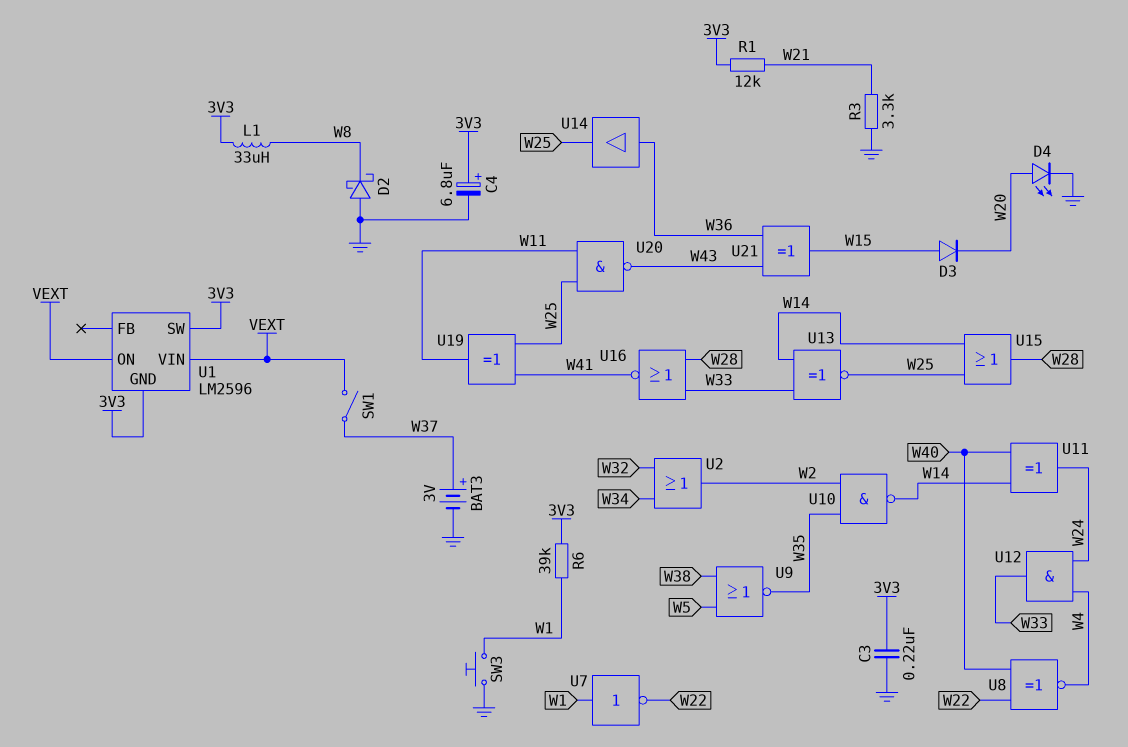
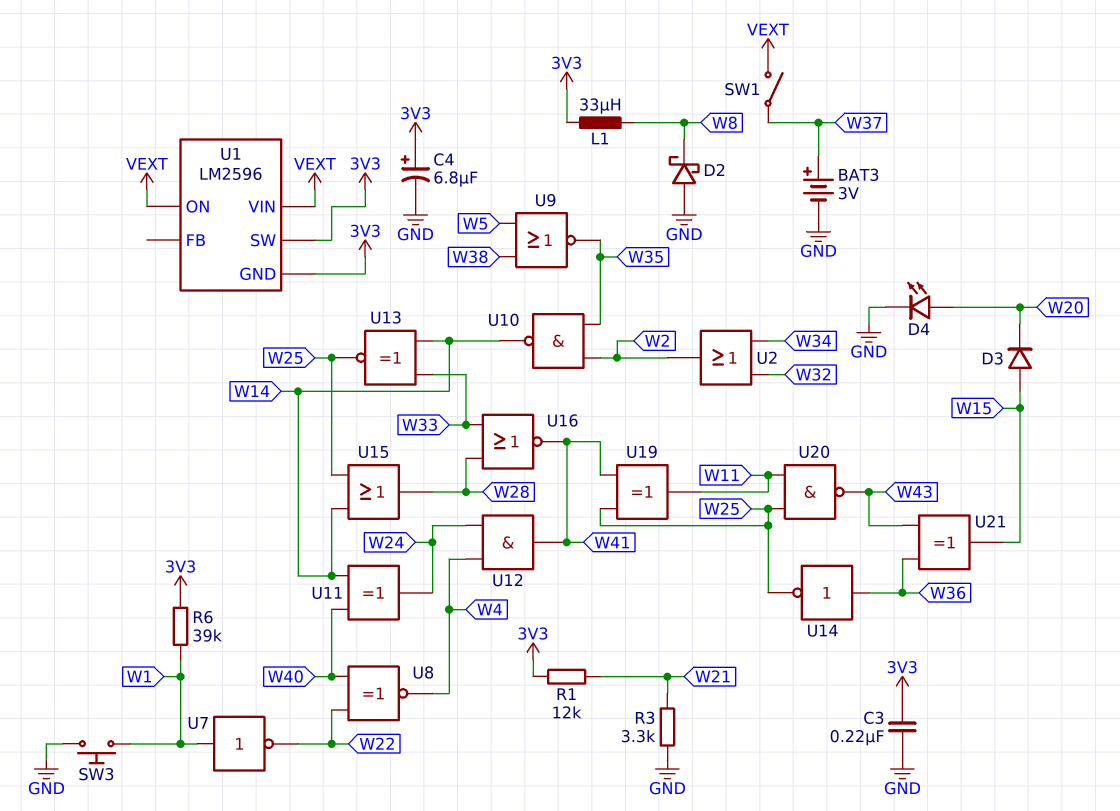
U12: AND (in W4, in W24, out W33) -> AND (in W4, in W24, out W41)
U14: buffer (in W36, out W25) -> NOT (in W36, out W25)

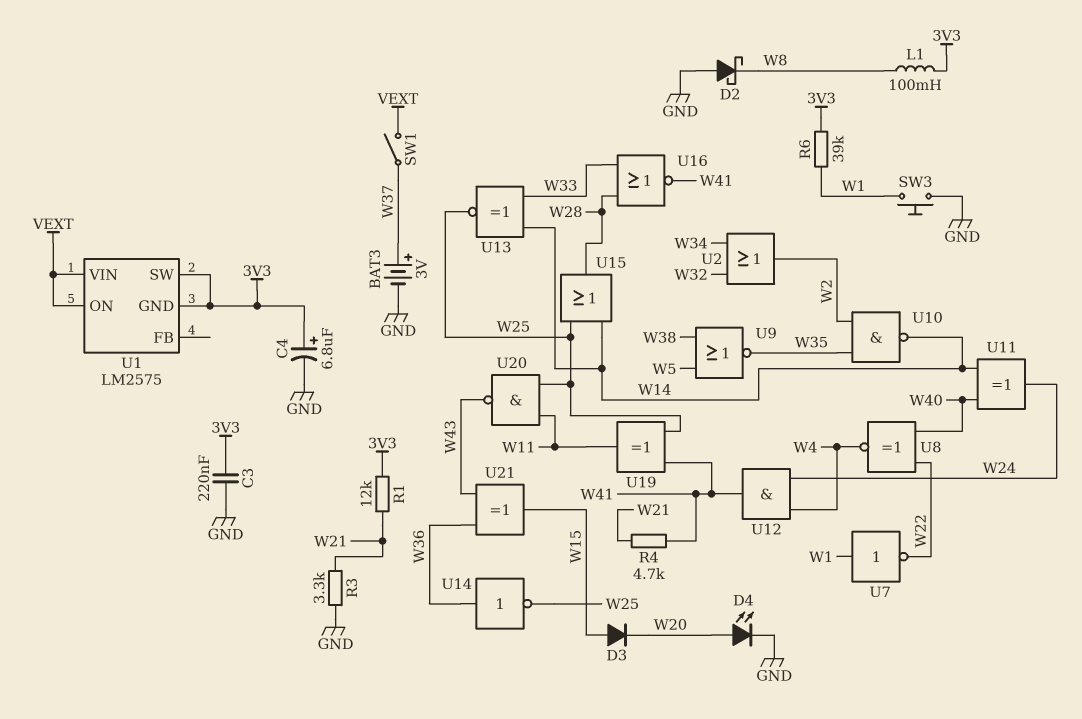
L1: 33uH (3V3, W8) -> 100mH (3V3, W8)
R4: none -> 4.7k (W21, W41)
U1: LM2596 -> LM2575

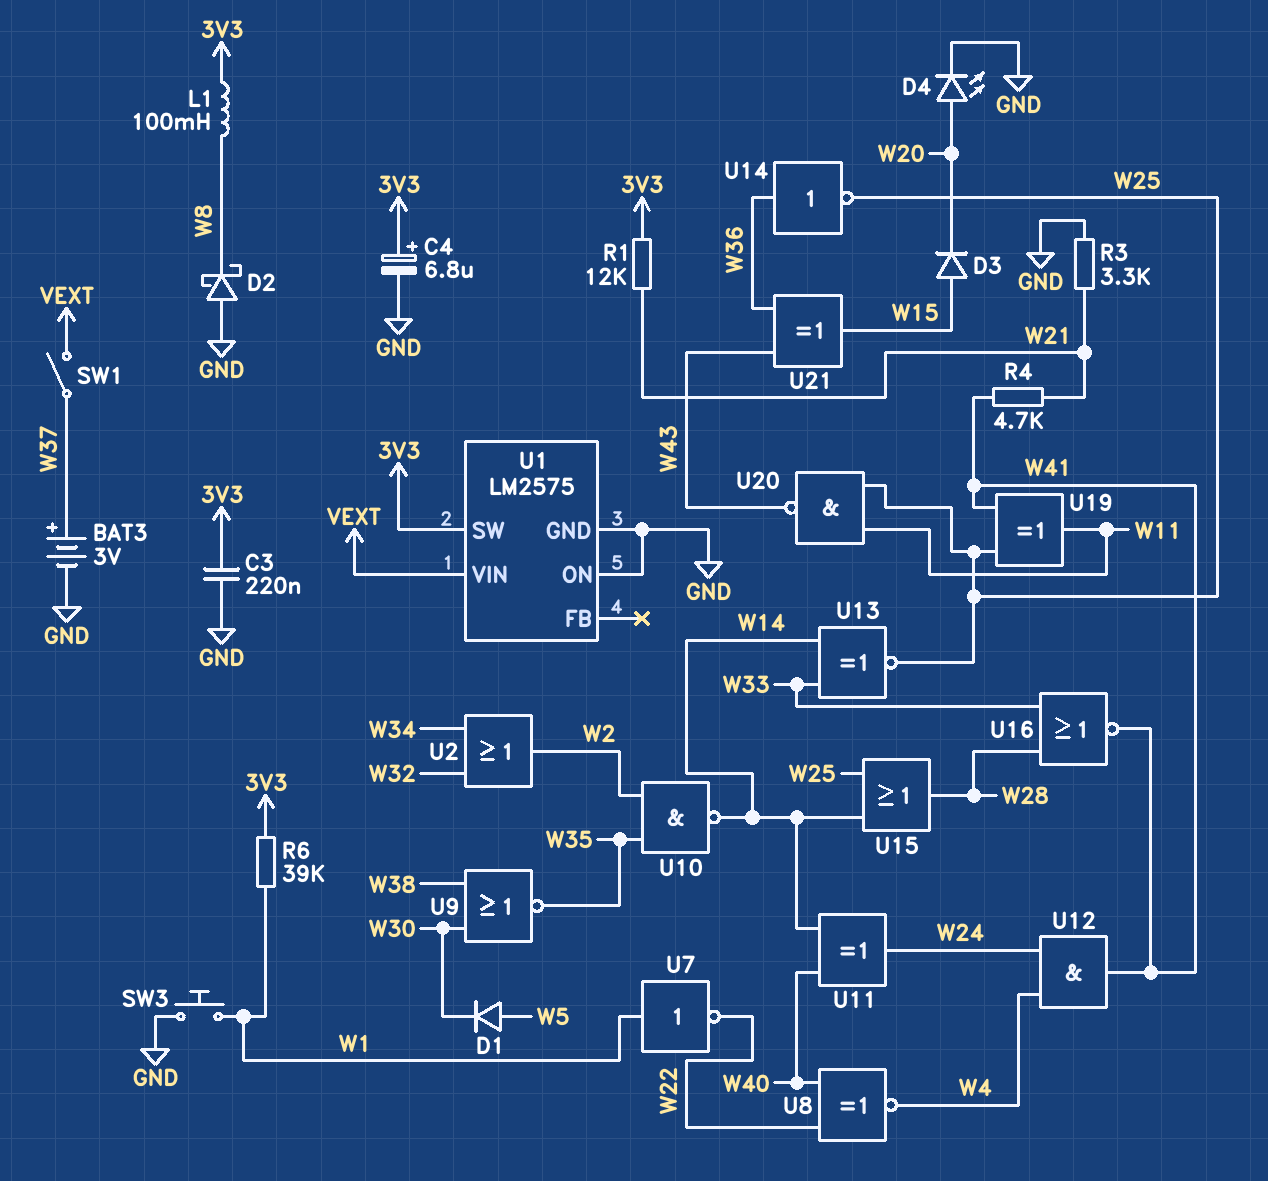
D1: none -> diode (A W5, K W30)
U1 pin GND: 3V3 -> GND
U1 pin ON: VEXT -> GND
U9: NOR (in W5, in W38, out W35) -> NOR (in W30, in W38, out W35)

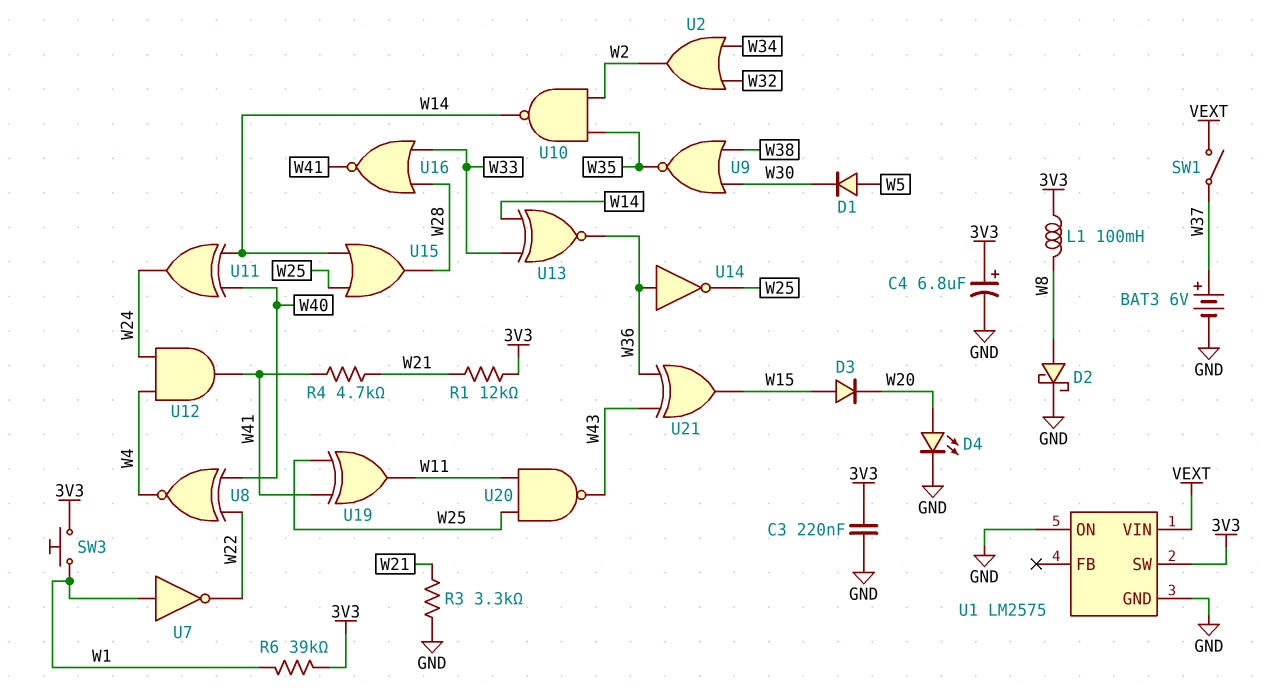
BAT3: 3V (plus W37, minus GND) -> 6V (plus W37, minus GND)
D2: schottky (A GND, K W8) -> schottky (A W8, K GND)
SW3: button (GND, W1) -> button (3V3, W1)
U13: XNOR (in W14, in W33, out W25) -> XNOR (in W14, in W33, out W36)

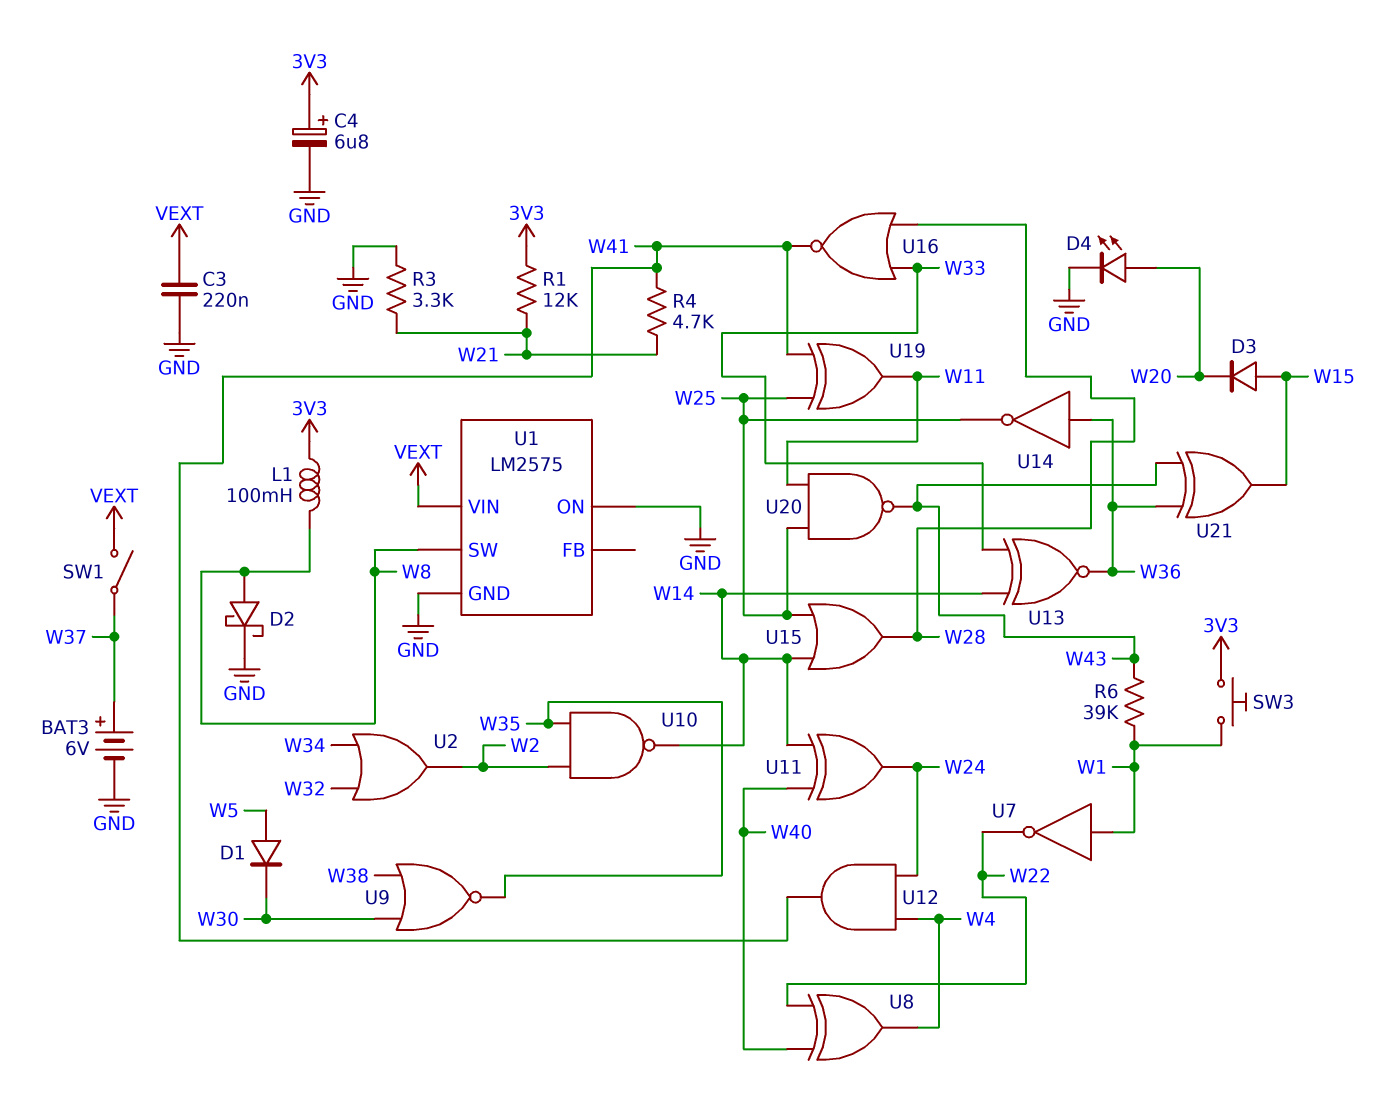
C3: 220nF (3V3, GND) -> 220nF (GND, VEXT)
R6: 39k (3V3, W1) -> 39k (W1, W43)
U1 pin SW: 3V3 -> W8
U8: XNOR (in W22, in W40, out W4) -> XOR (in W22, in W40, out W4)

